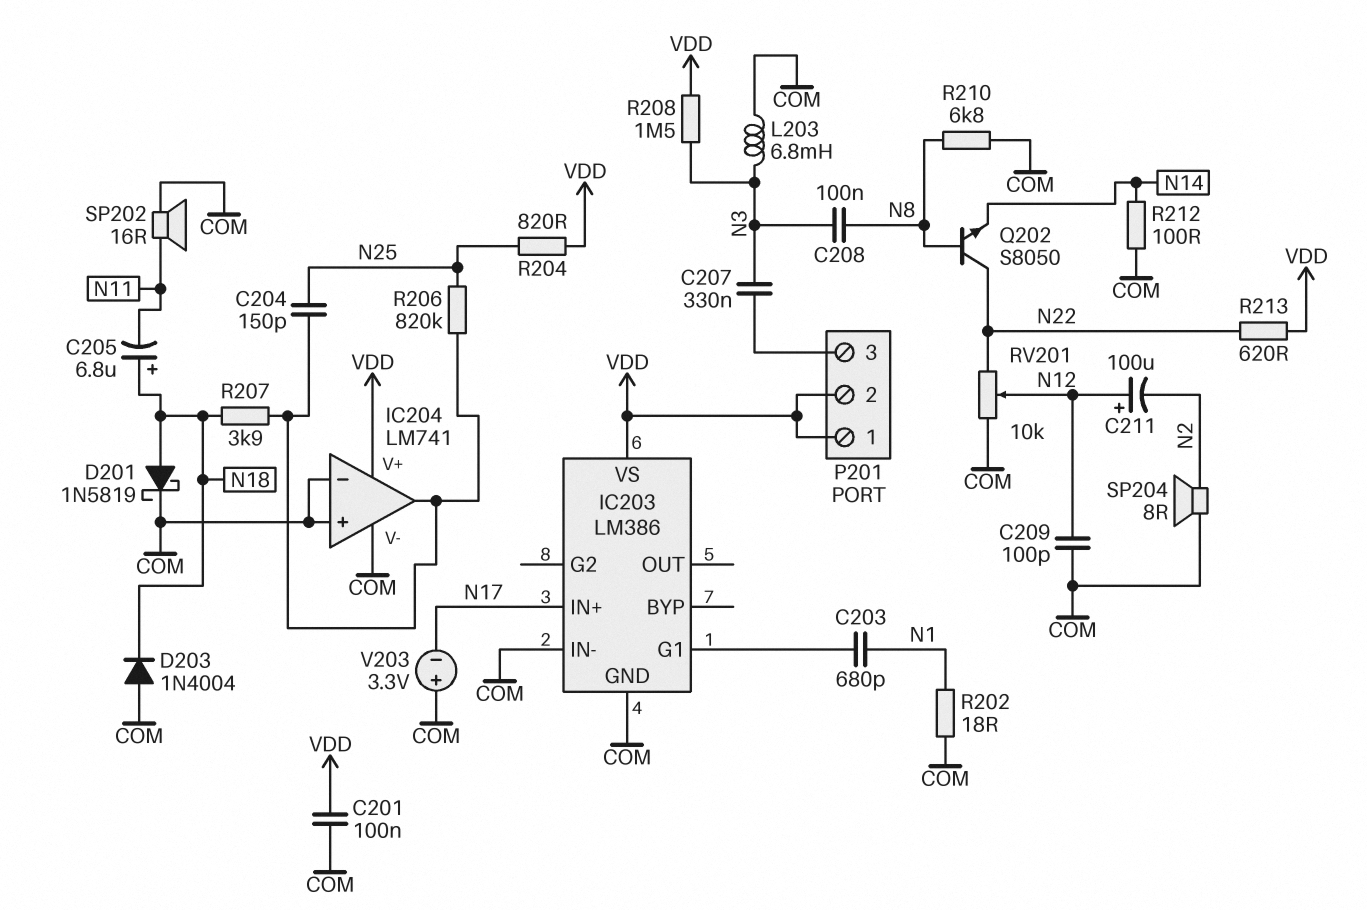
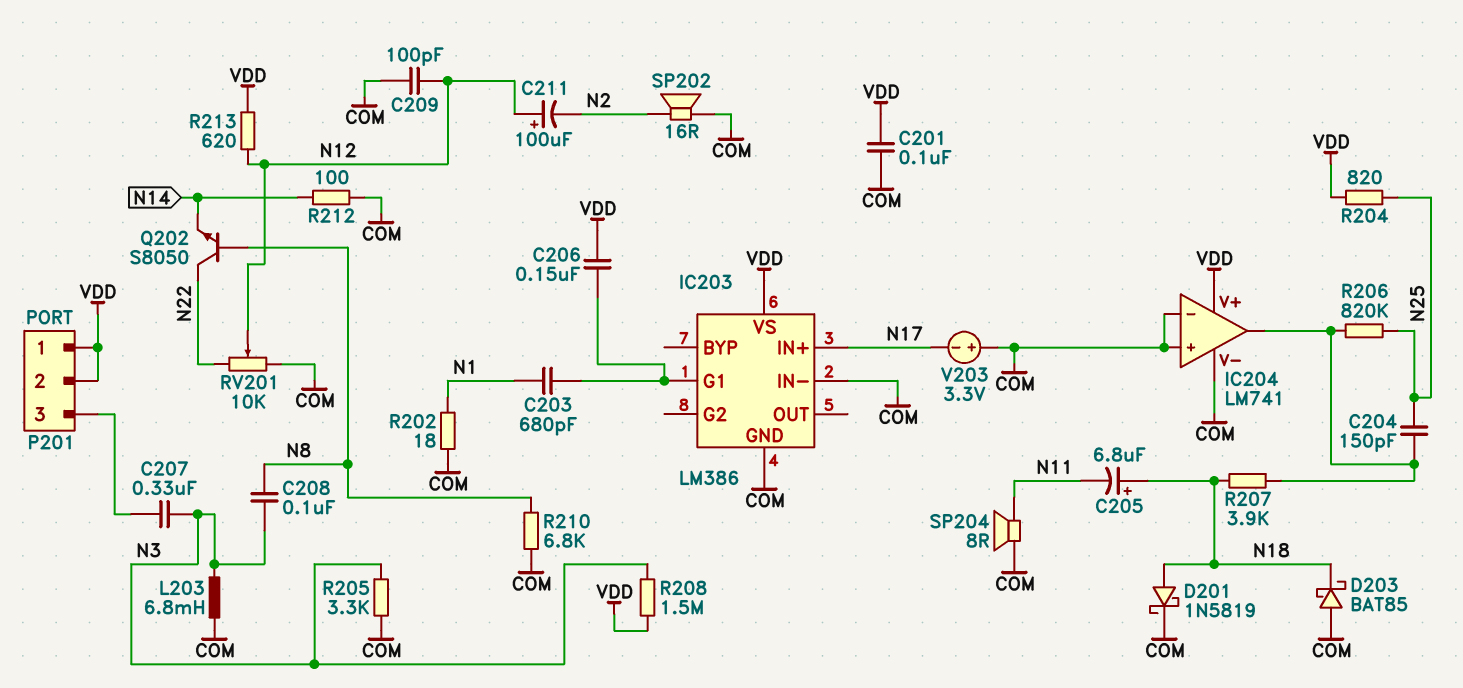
C206: none -> 150nF (IC203/G1, VDD)
D203: diode 1N4004 (A COM, K N18) -> schottky BAT85 (A COM, K N18)
R205: none -> 3.3k (COM, N3)
R213: 620 (N22, VDD) -> 620 (N12, VDD)
SP202: speaker 16R (COM, N11) -> speaker 16R (COM, N2)
SP204: speaker 8R (COM, N2) -> speaker 8R (COM, N11)

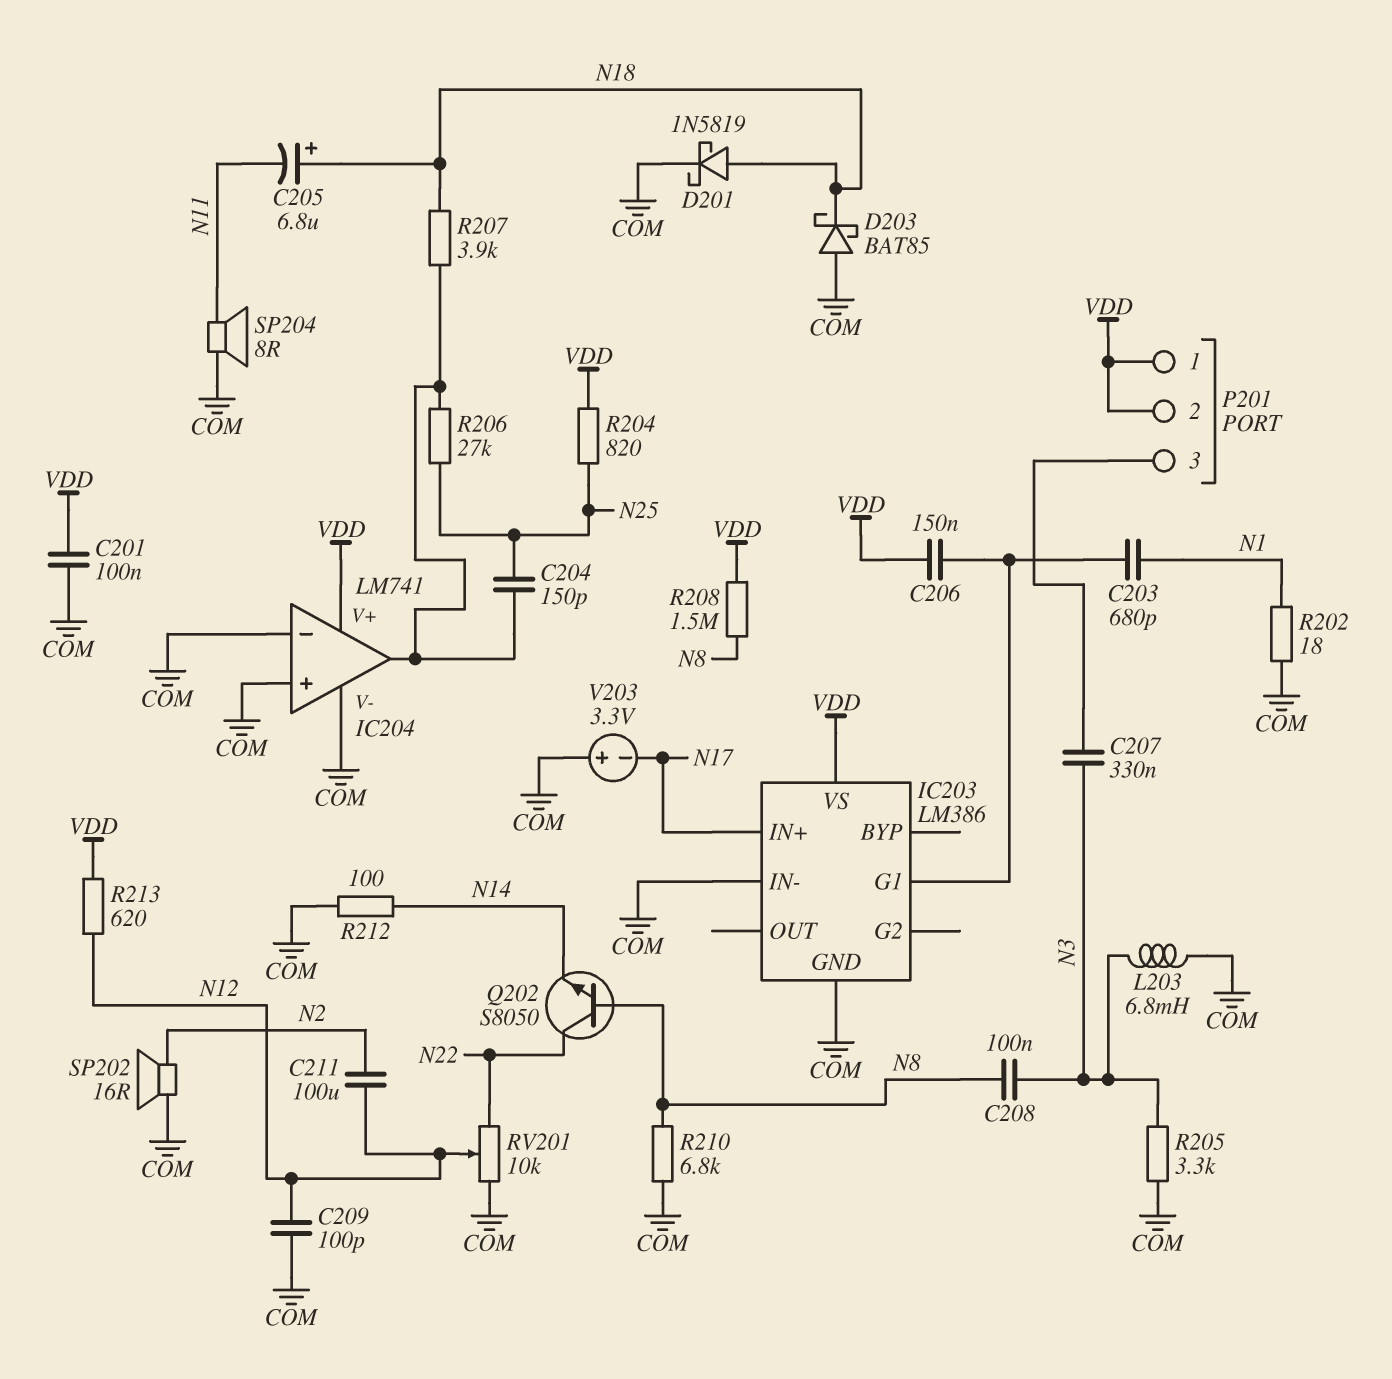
C211: 100uF (plus N12, minus N2) -> 100uF (N2, N12)
R206: 820k (IC204/out, N25) -> 27k (IC204/out, N25)
R208: 1.5M (N3, VDD) -> 1.5M (N8, VDD)

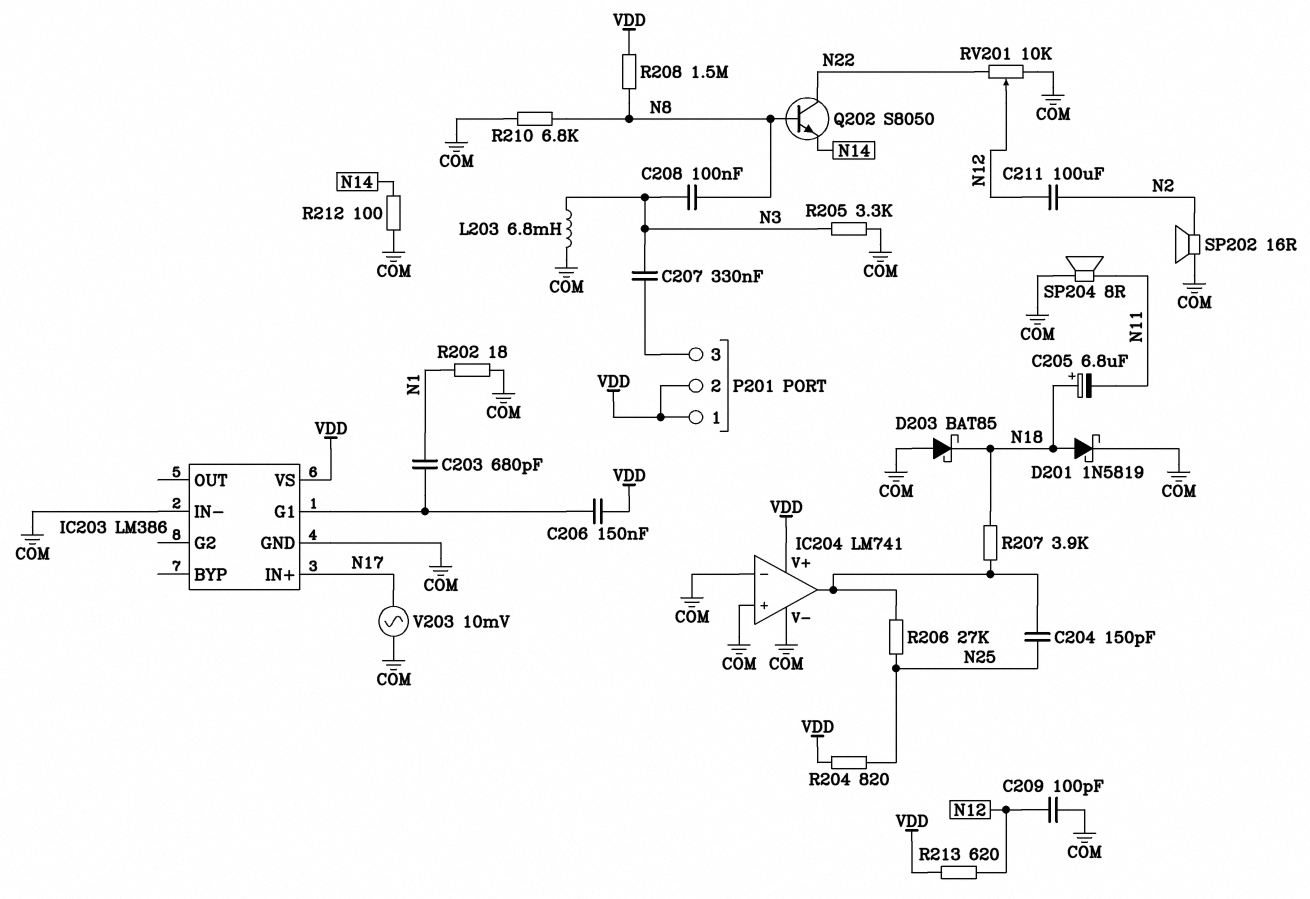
C201: 100nF (COM, VDD) -> none
V203: 3.3V (plus COM, minus N17) -> AC 10mV (COM, N17)

